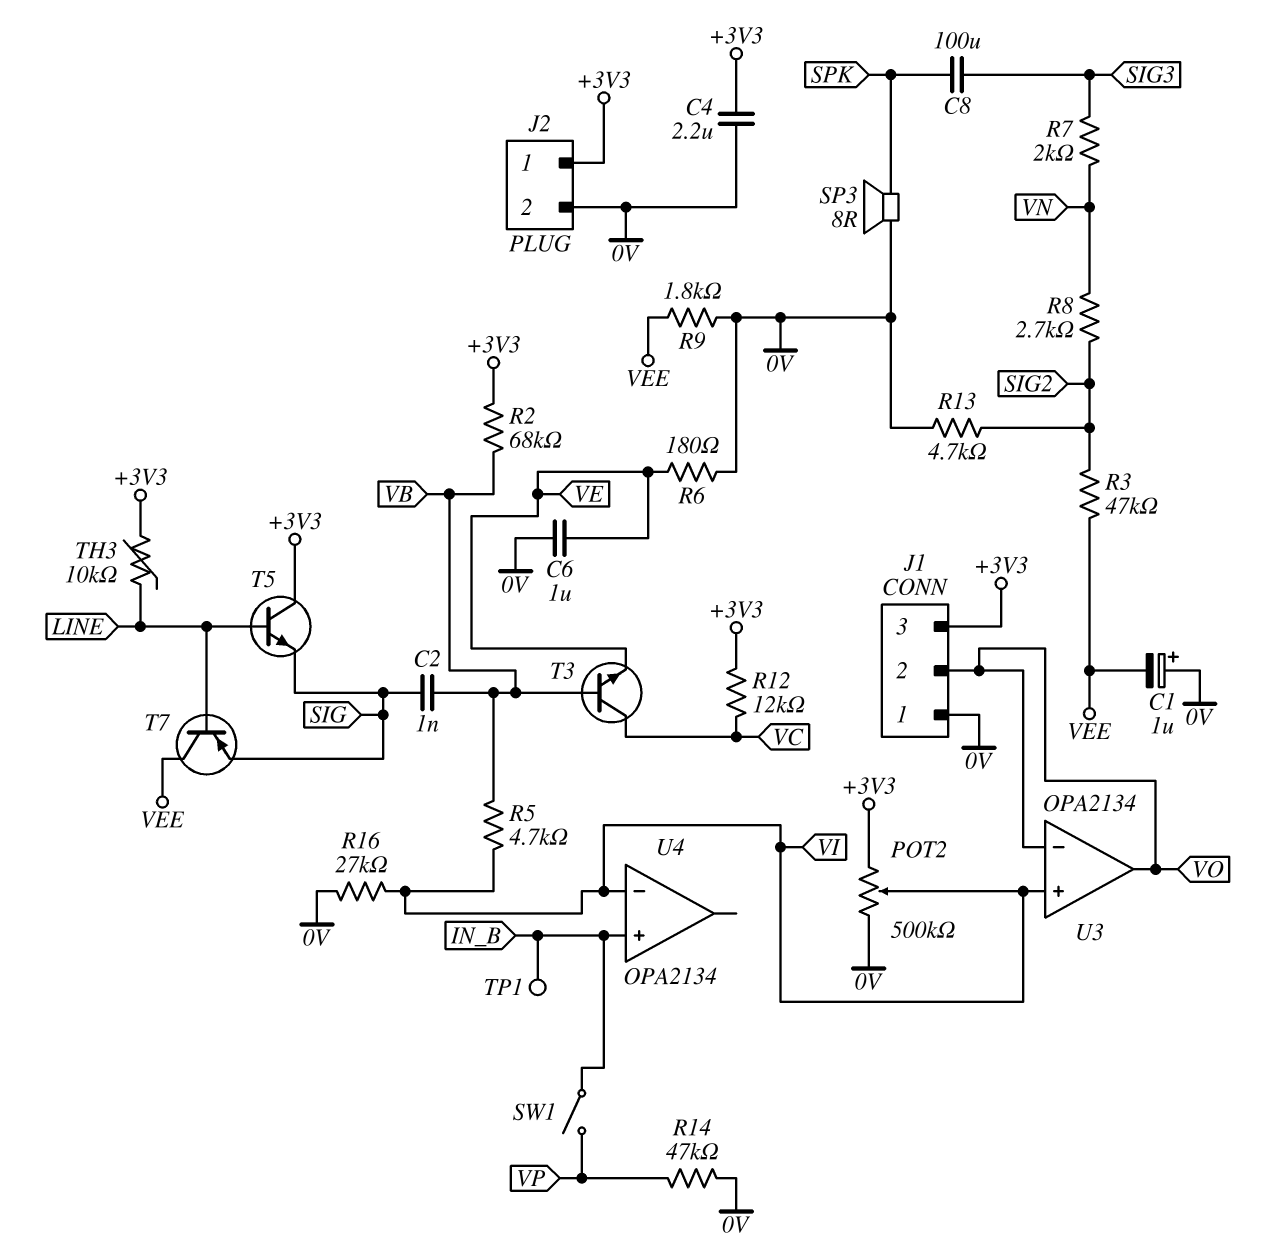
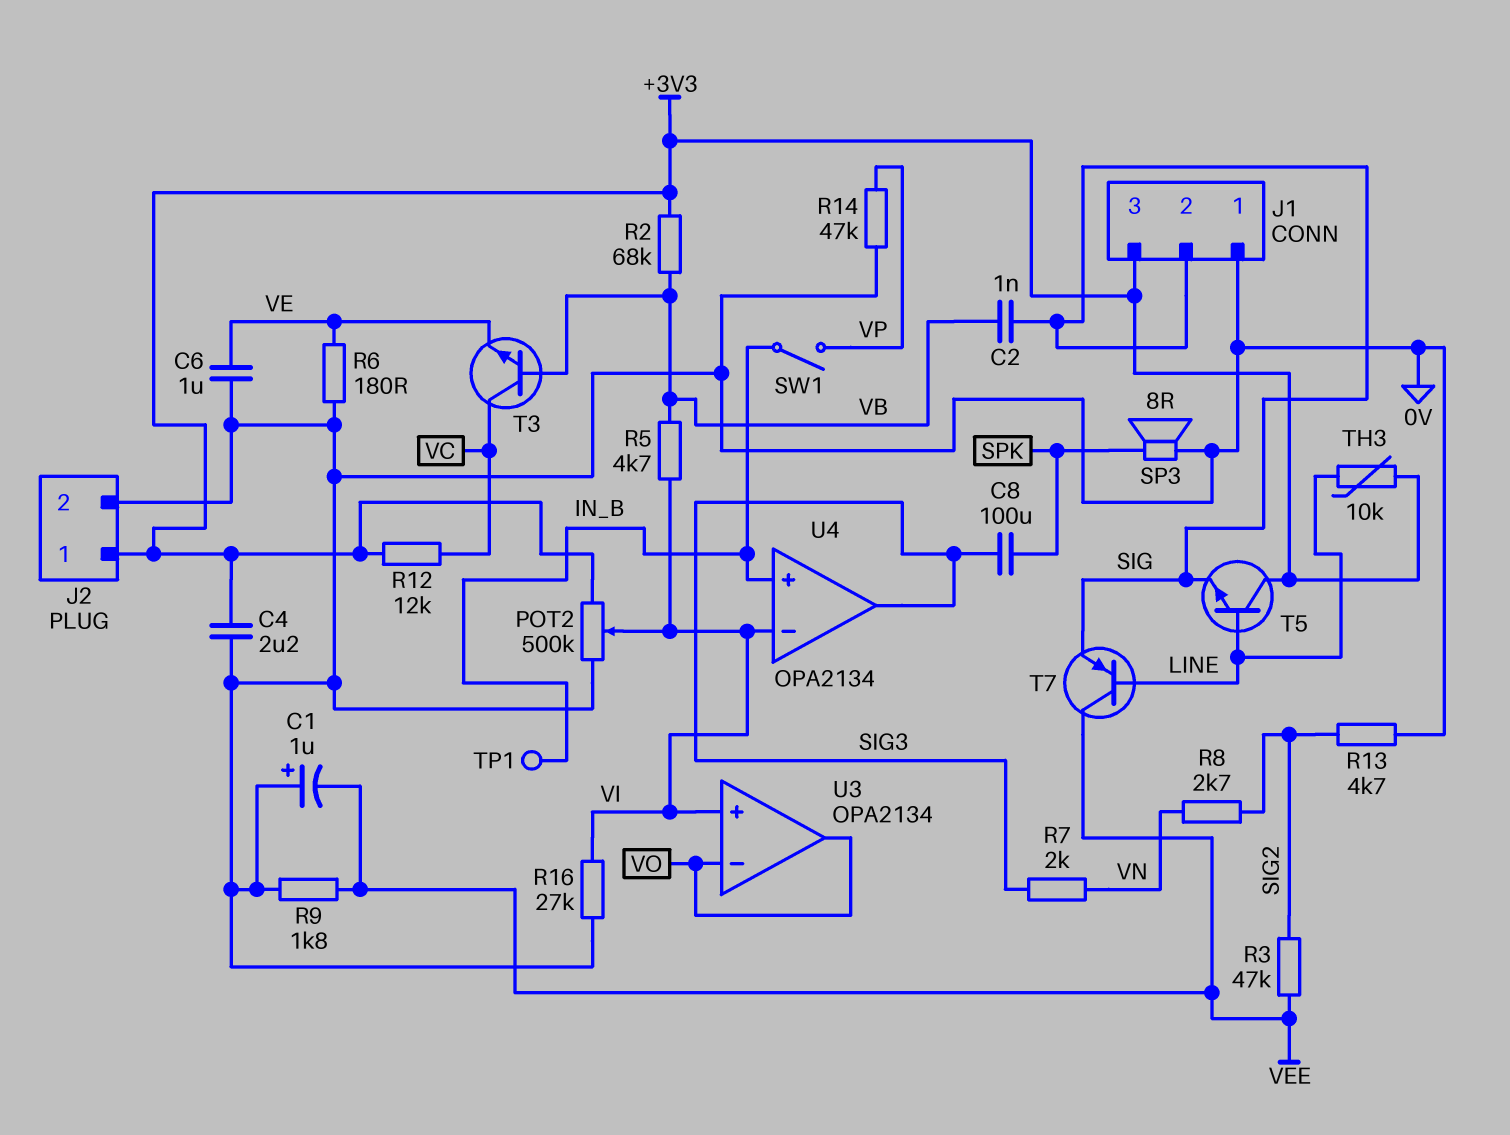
J1 pin 2: VO -> SIG
U4 pin out: none -> SIG3

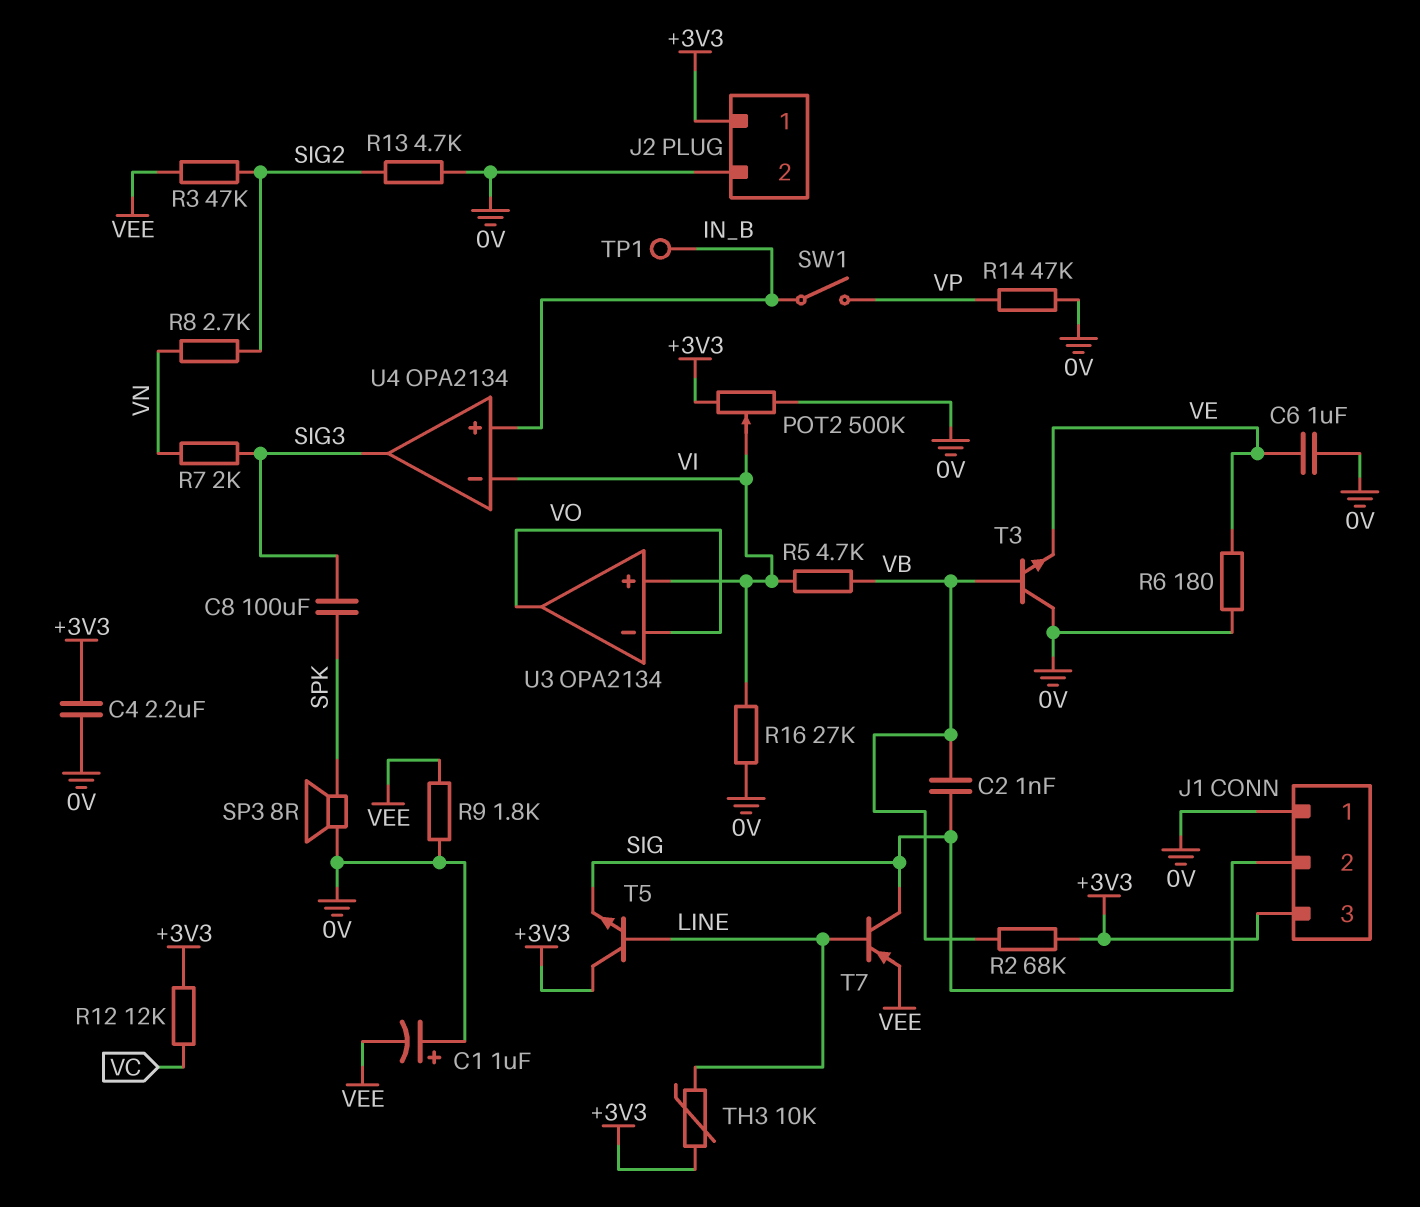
T3: NPN (B VB, C VC, E VE) -> NPN (B VB, C 0V, E VE)
T7: PNP (B LINE, C VEE, E SIG) -> PNP (B LINE, C SIG, E VEE)

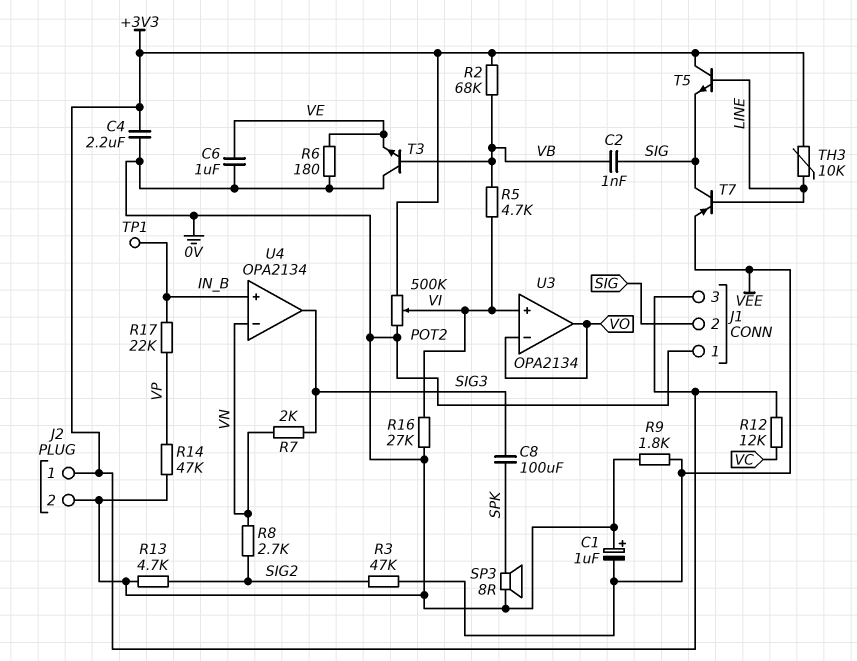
R17: none -> 22k (IN_B, VP)
SW1: switch (IN_B, VP) -> none
U4 pin in-: VI -> VN

